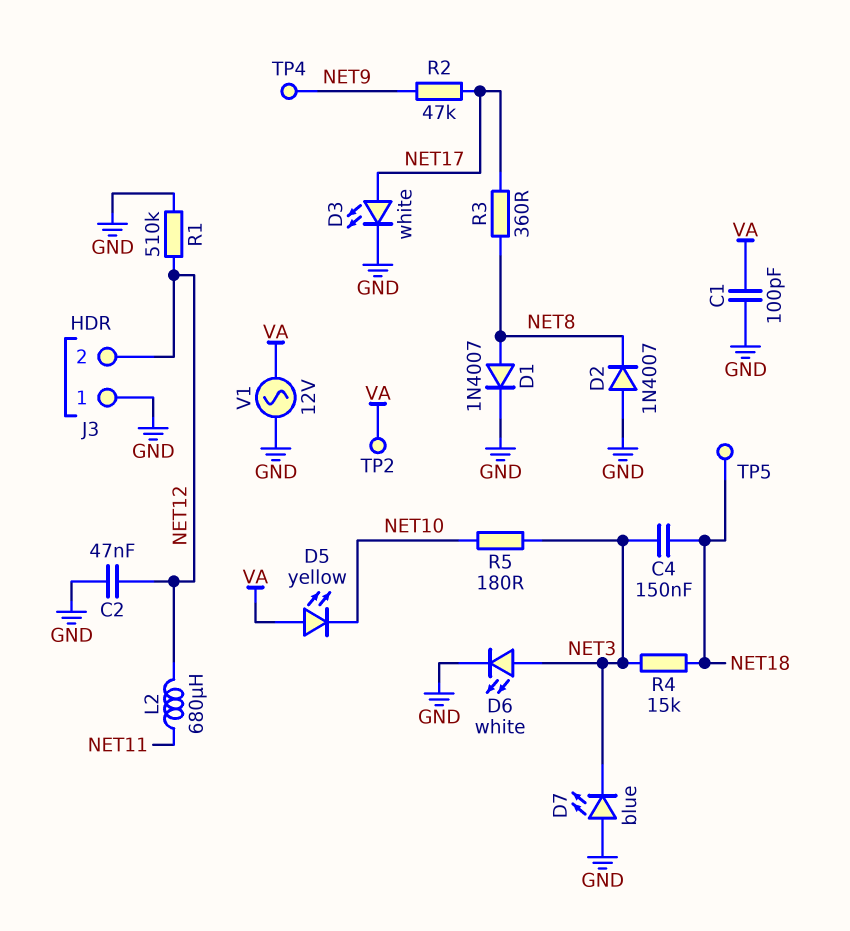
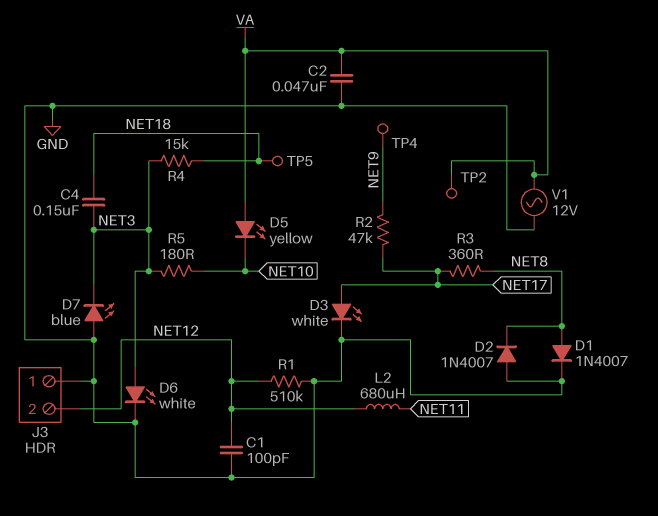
C1: 100pF (GND, VA) -> 100pF (GND, NET12)
C2: 47nF (GND, NET12) -> 47nF (GND, VA)

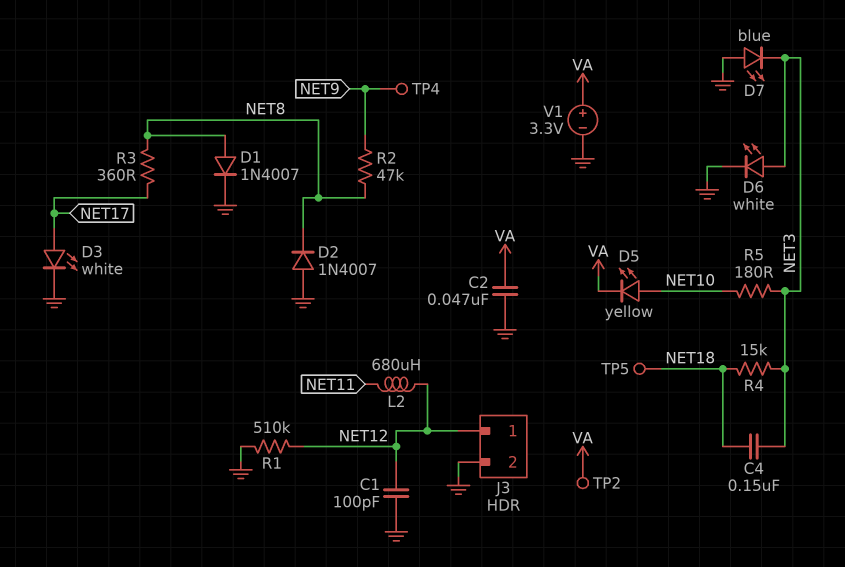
D5: LED yellow (A VA, K NET10) -> LED yellow (A NET10, K VA)
J3 pin 1: GND -> NET12
J3 pin 2: NET12 -> GND
R2: 47k (NET9, NET17) -> 47k (NET8, NET9)
V1: AC 12V (GND, VA) -> 3.3V (plus VA, minus GND)

